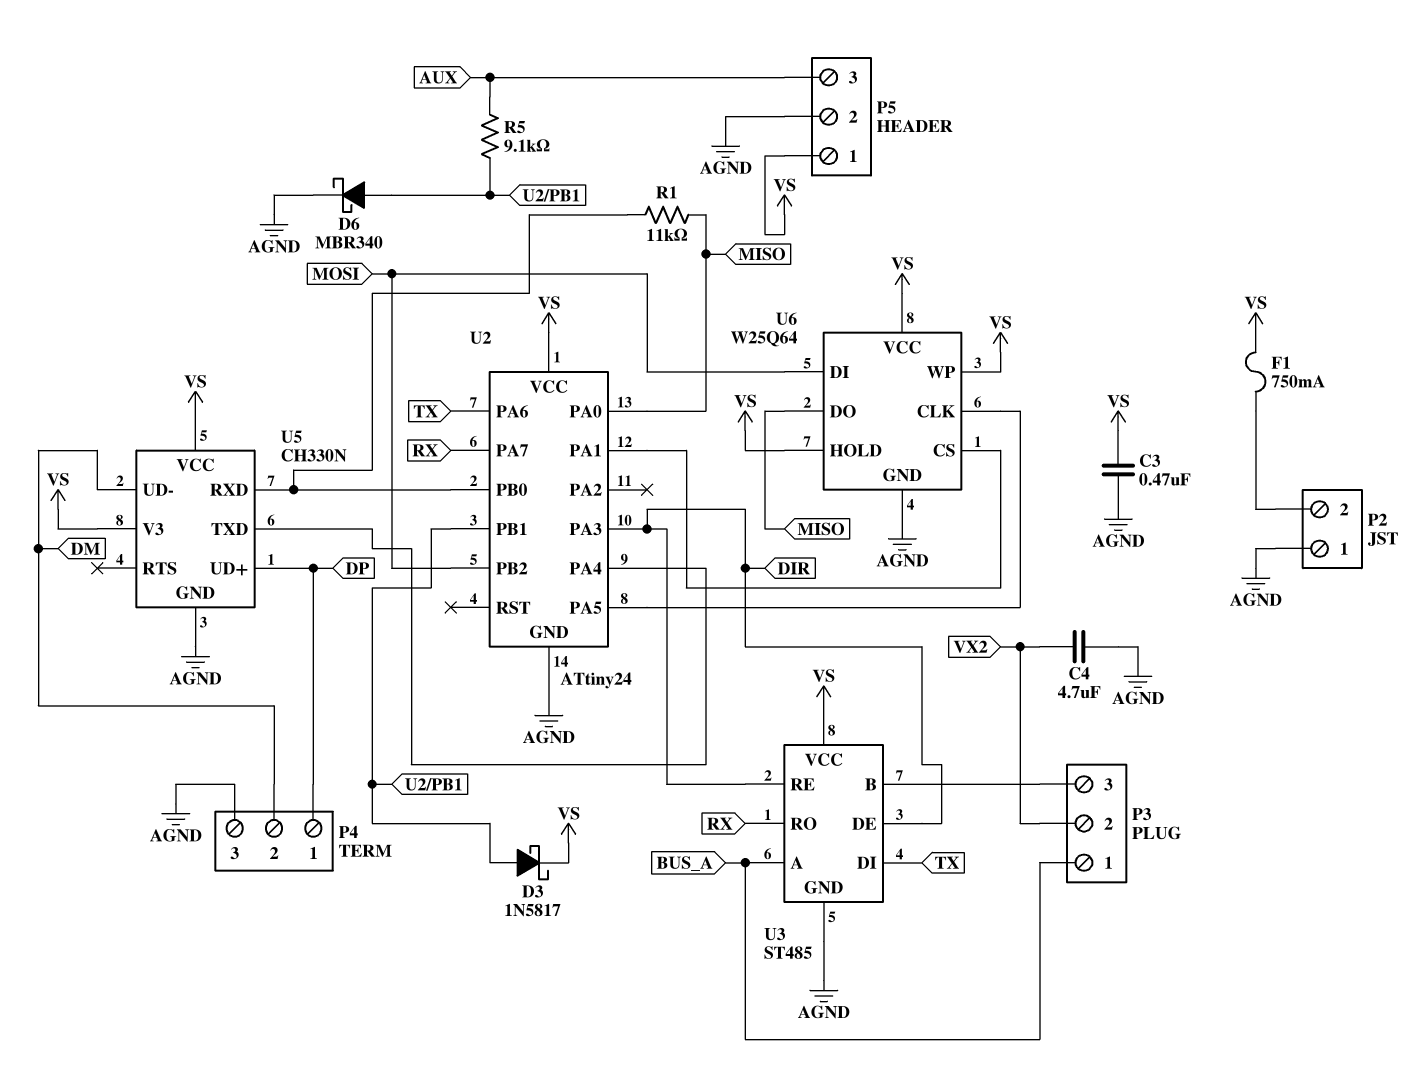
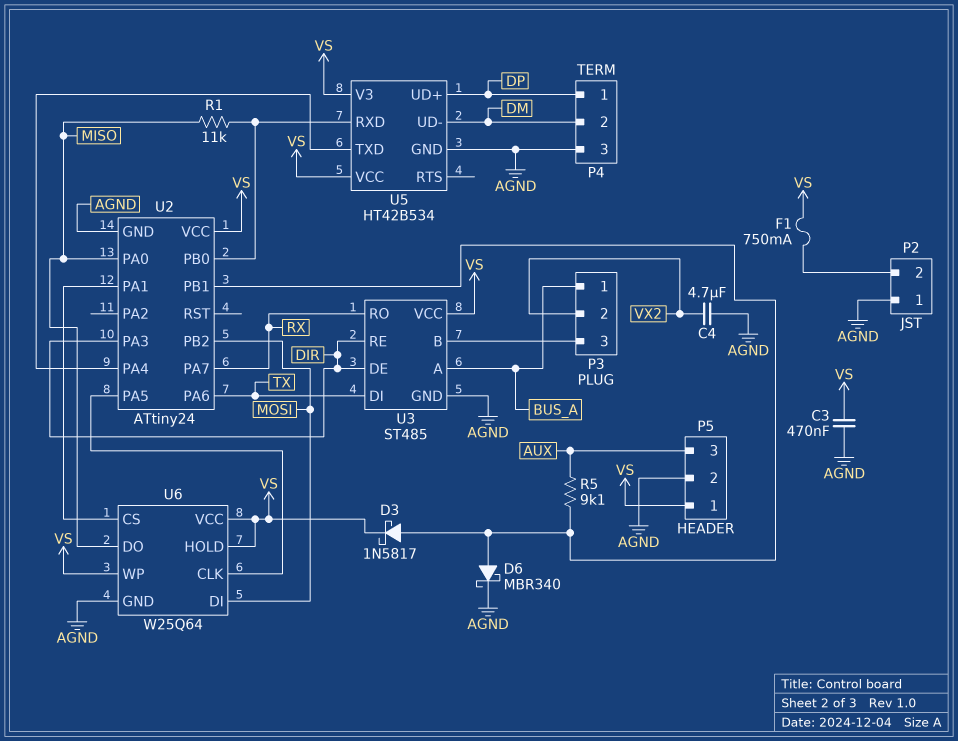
U5: CH330N -> HT42B534

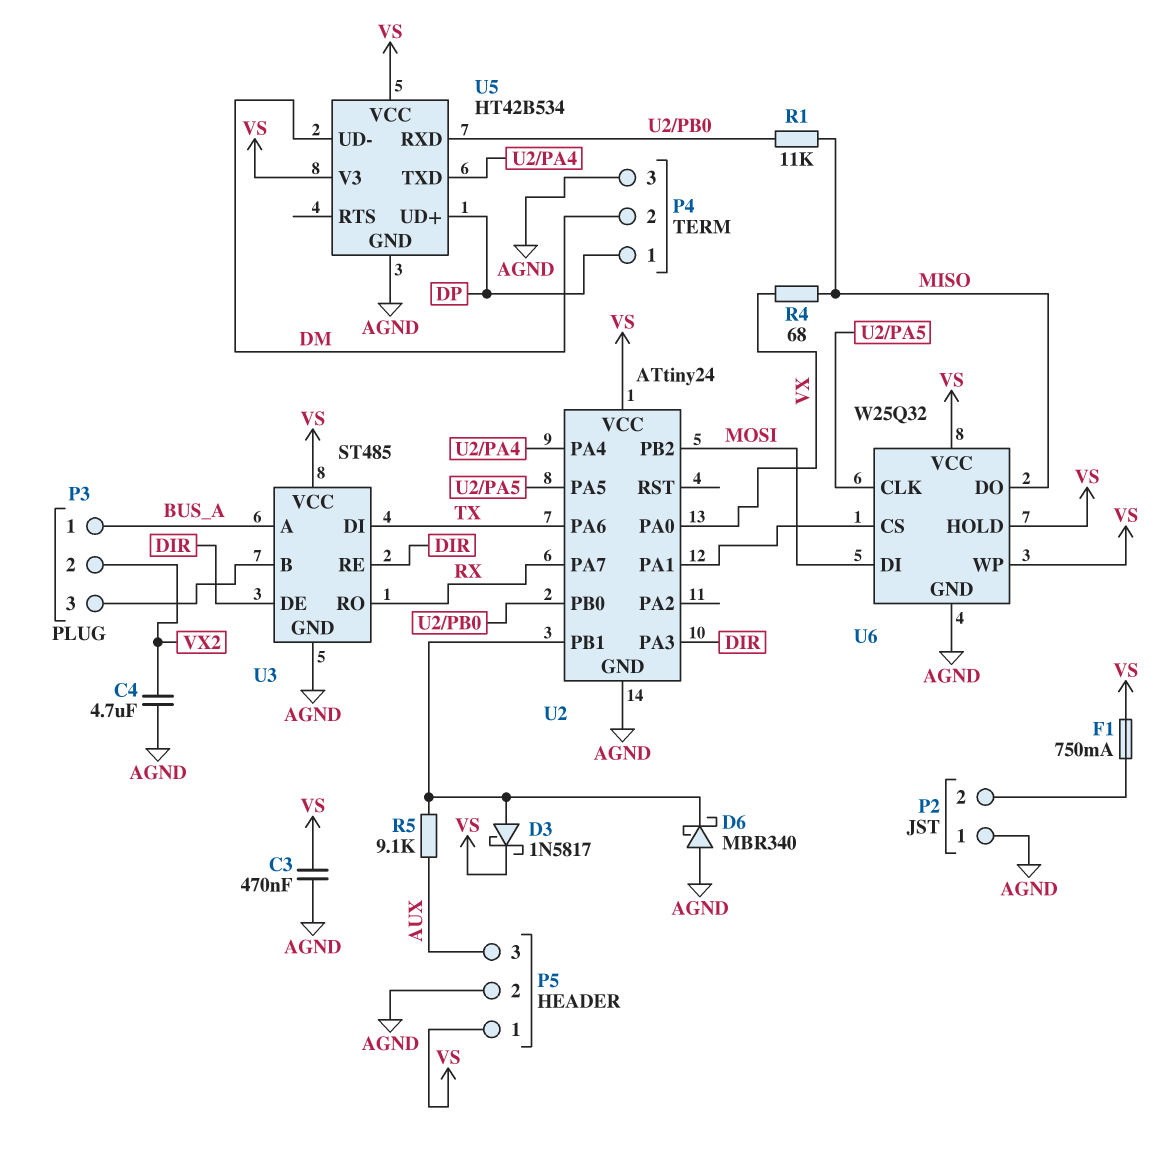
D6: schottky MBR340 (A U2/PB1, K AGND) -> schottky MBR340 (A AGND, K U2/PB1)
R4: none -> 68 (MISO, VX)
U2 pin PA0: MISO -> VX
U6: W25Q64 -> W25Q32

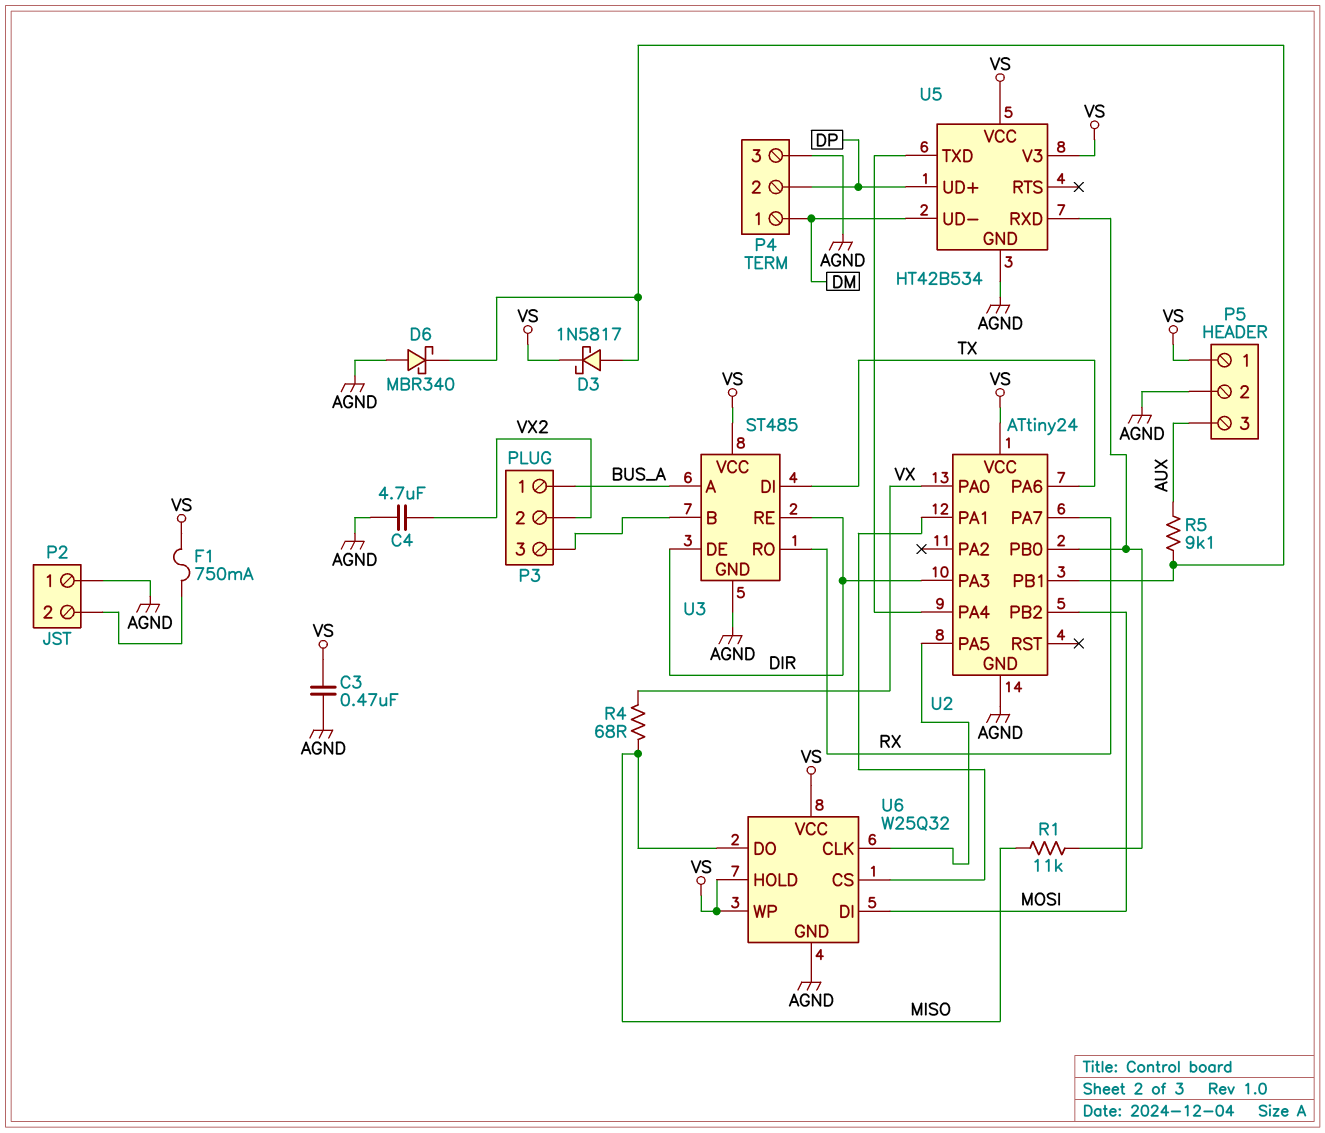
P4 pin 1: DP -> DM
P4 pin 2: DM -> DP

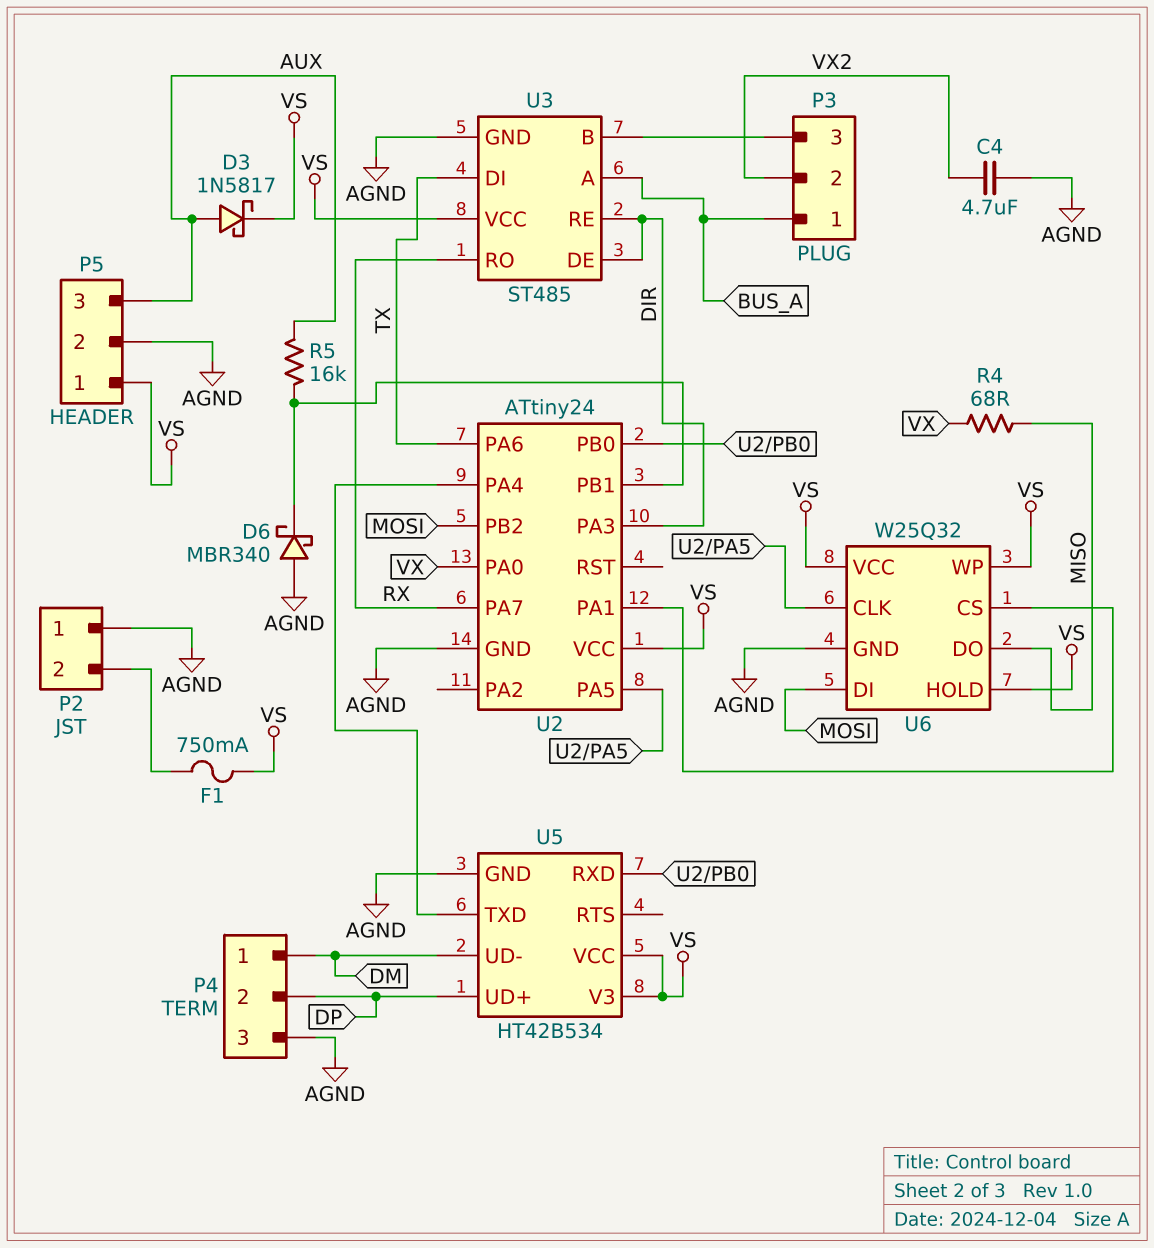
C3: 470nF (AGND, VS) -> none
D3: schottky 1N5817 (A U2/PB1, K VS) -> schottky 1N5817 (A AUX, K VS)
R1: 11k (MISO, U2/PB0) -> none
R5: 9.1k (AUX, U2/PB1) -> 16k (AUX, U2/PB1)

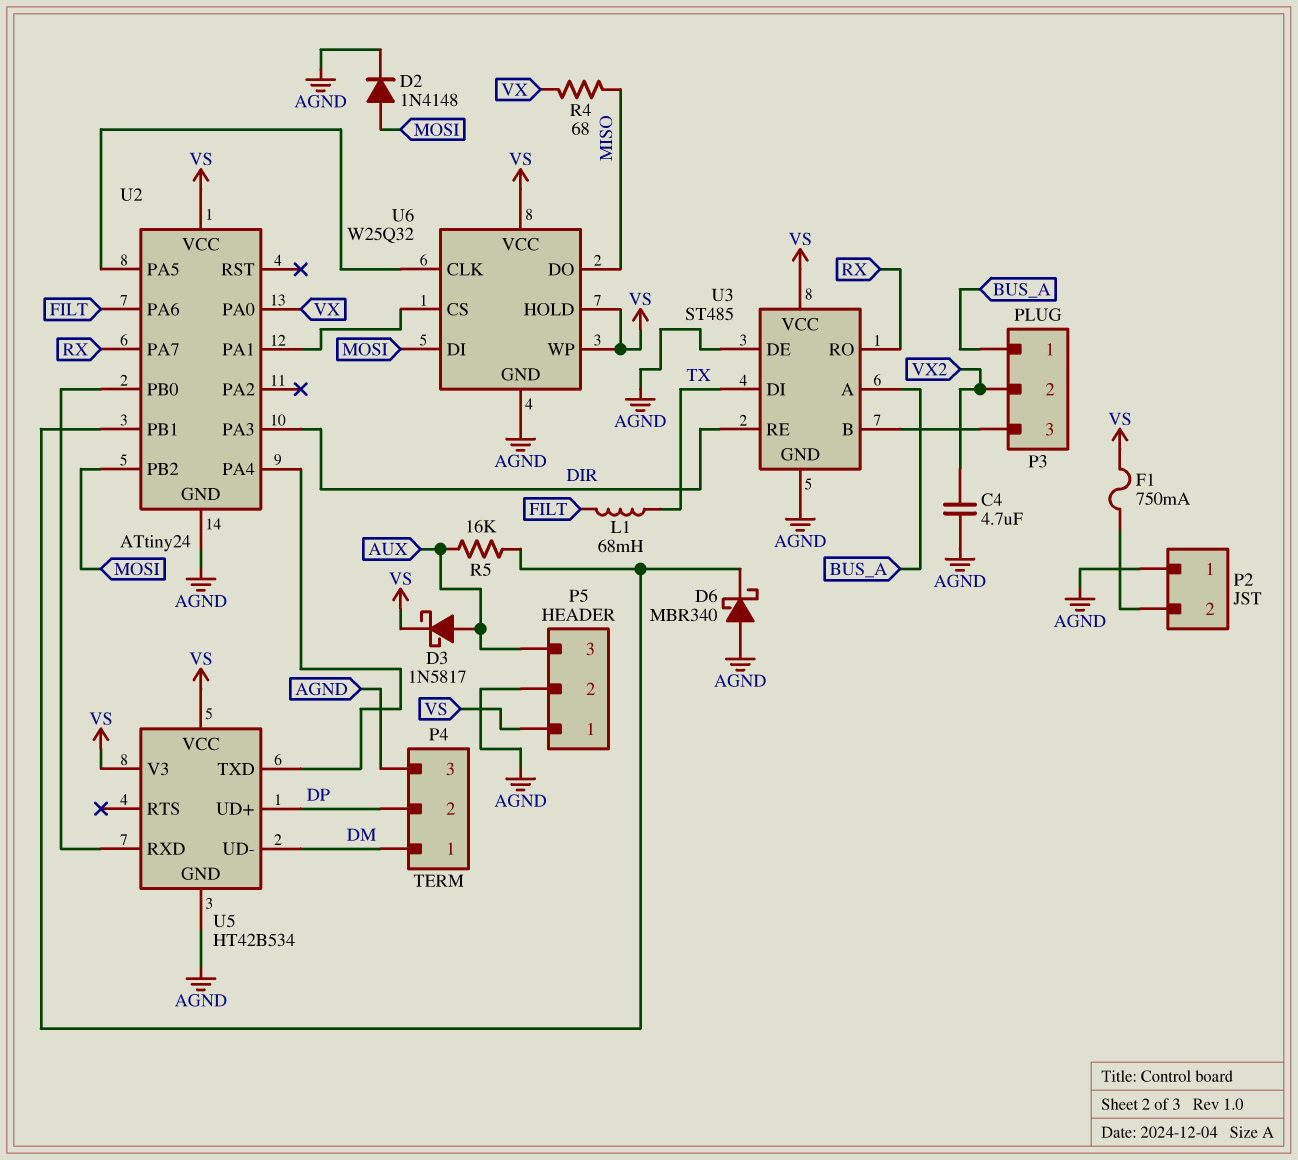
D2: none -> diode 1N4148 (A MOSI, K AGND)
L1: none -> 68mH (FILT, TX)
U2 pin PA6: TX -> FILT
U3 pin DE: DIR -> AGND

